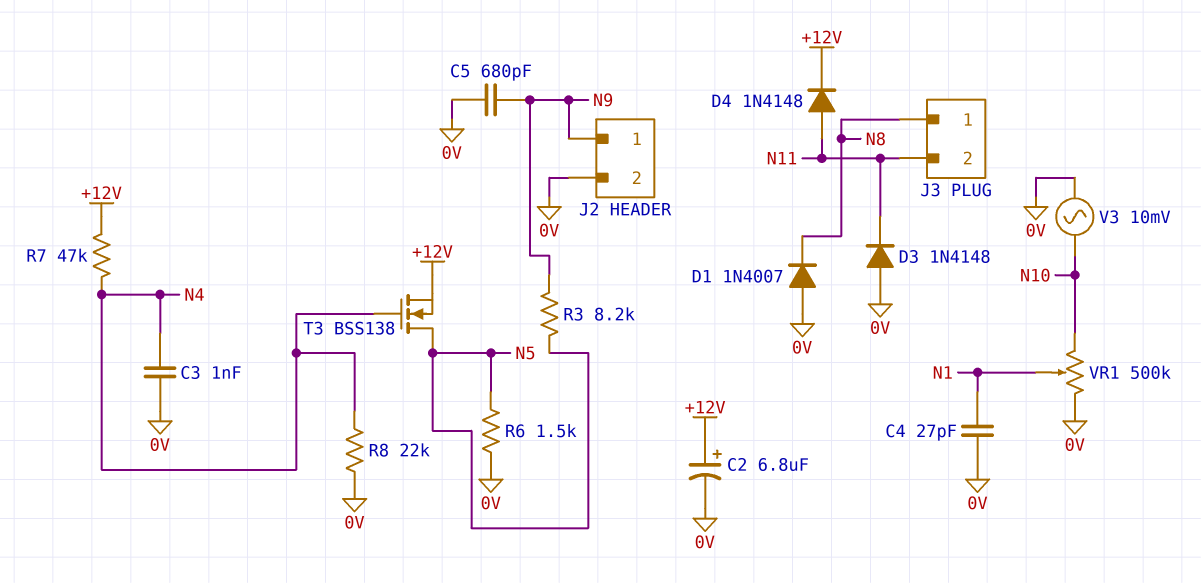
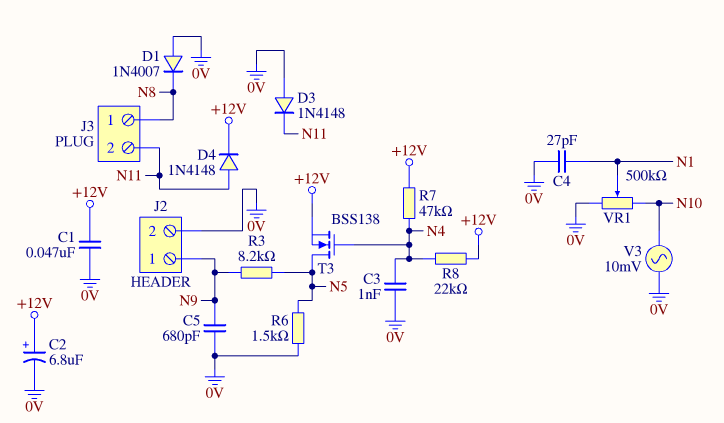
C1: none -> 47nF (+12V, 0V)
R8: 22k (0V, N4) -> 22k (+12V, N4)

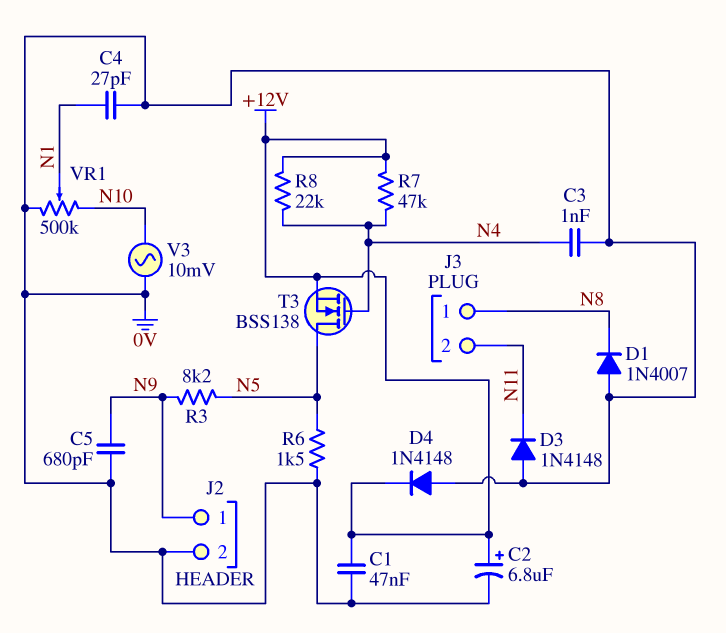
D4: diode 1N4148 (A N11, K +12V) -> diode 1N4148 (A 0V, K +12V)

